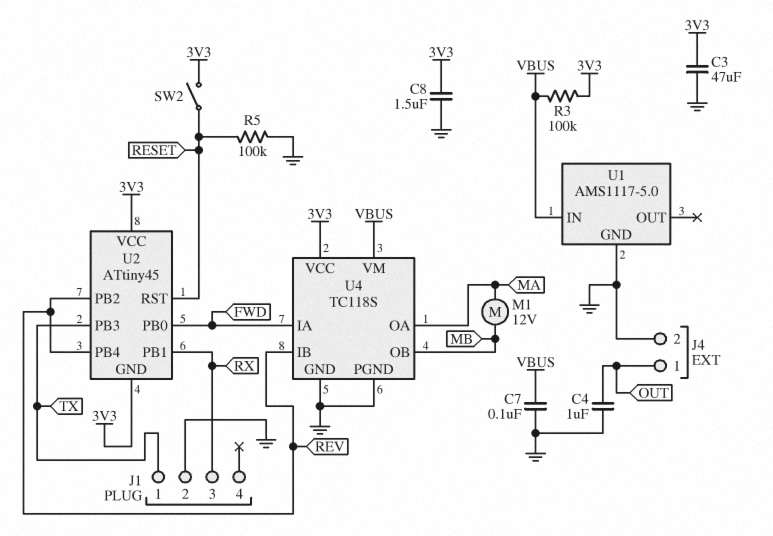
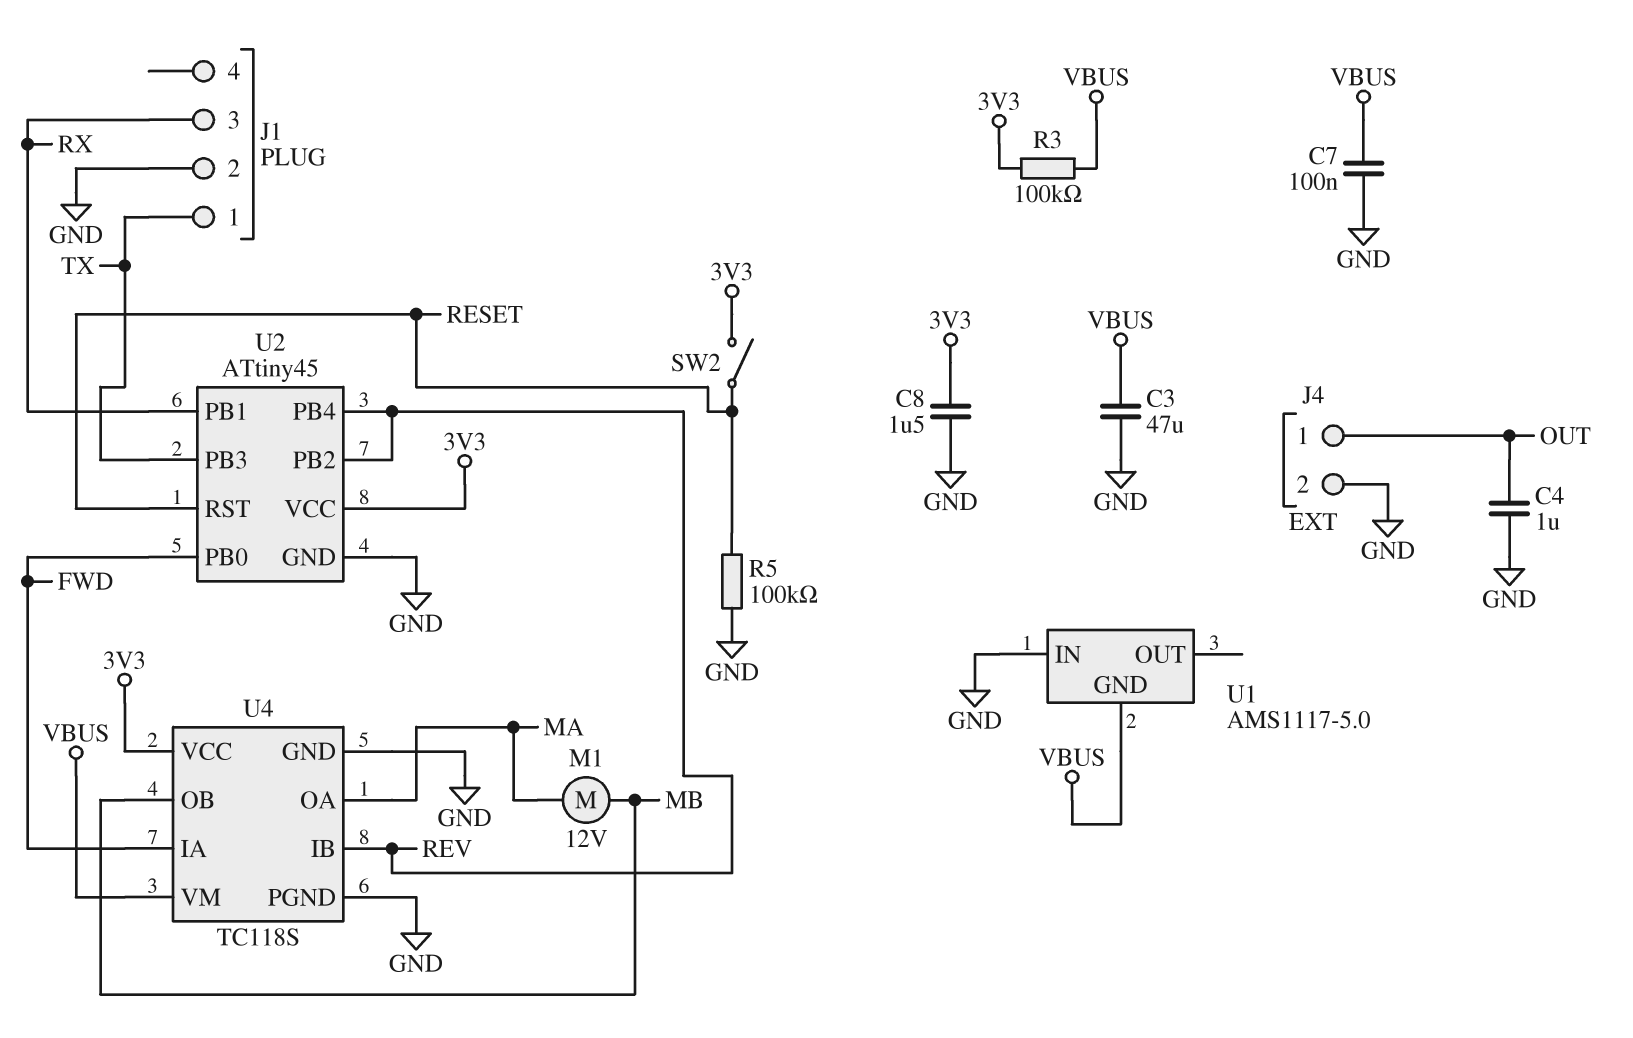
C3: 47uF (3V3, GND) -> 47uF (GND, VBUS)
U1 pin GND: GND -> VBUS
U1 pin IN: VBUS -> GND
U2 pin GND: 3V3 -> GND

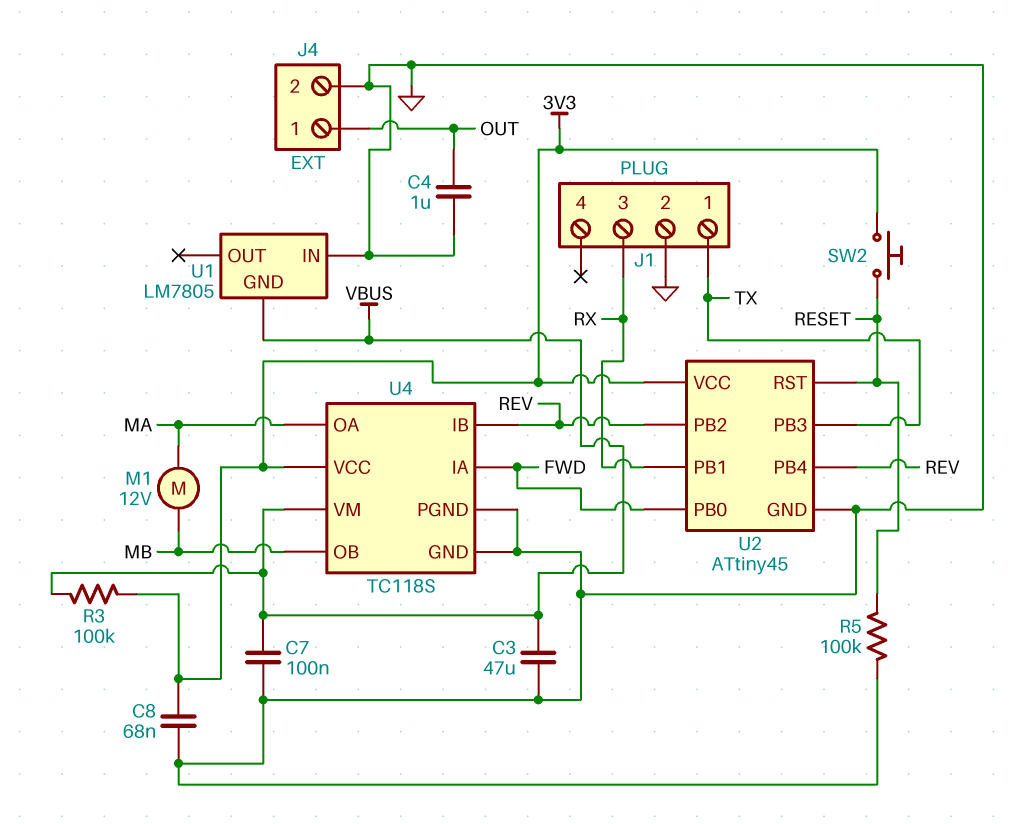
C8: 1.5uF (3V3, GND) -> 68nF (3V3, GND)
SW2: switch (3V3, RESET) -> button (3V3, RESET)
U1: AMS1117-5.0 -> LM7805

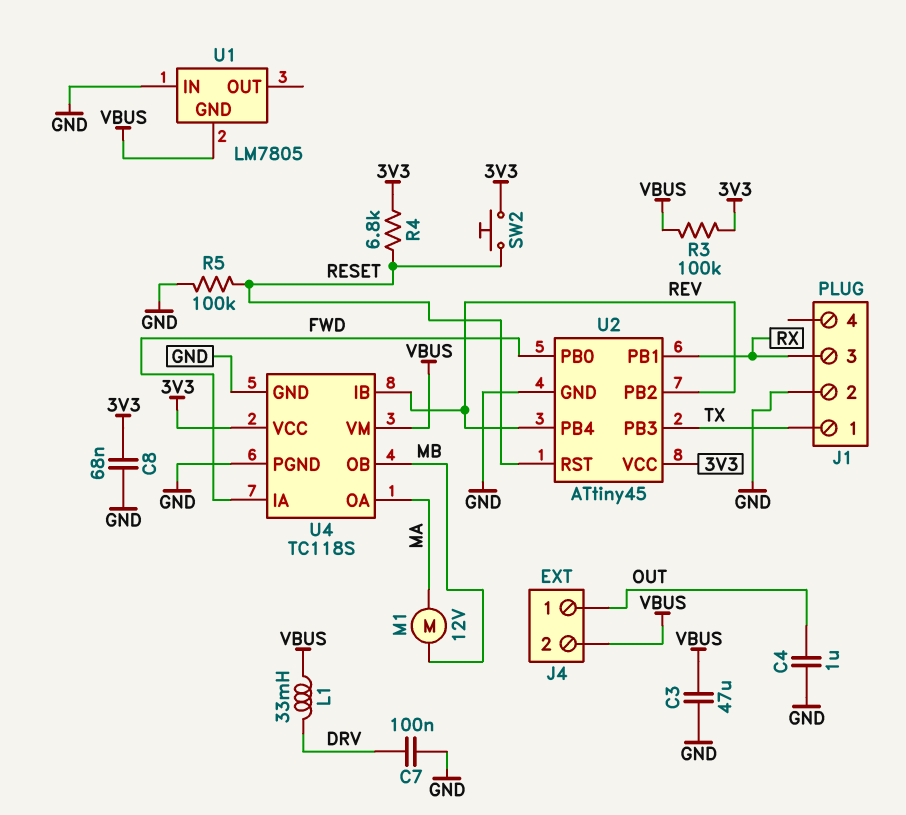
C7: 100nF (GND, VBUS) -> 100nF (DRV, GND)
J4 pin 2: GND -> VBUS
L1: none -> 33mH (DRV, VBUS)
R4: none -> 6.8k (3V3, RESET)

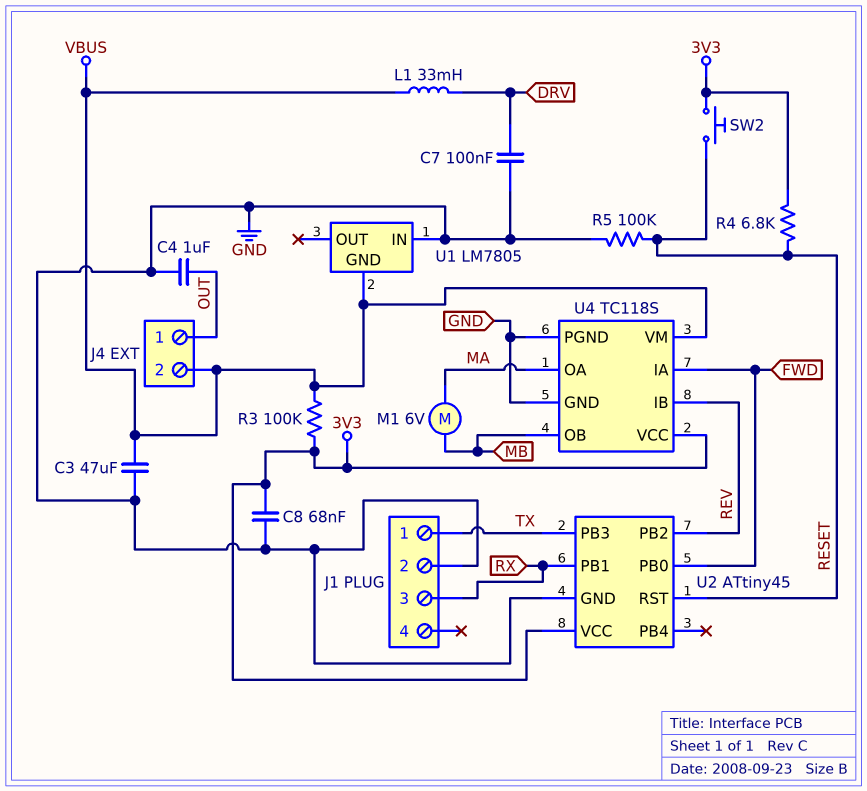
M1: motor 12V (MA, MB) -> motor 6V (MA, MB)
U2 pin PB4: REV -> none

